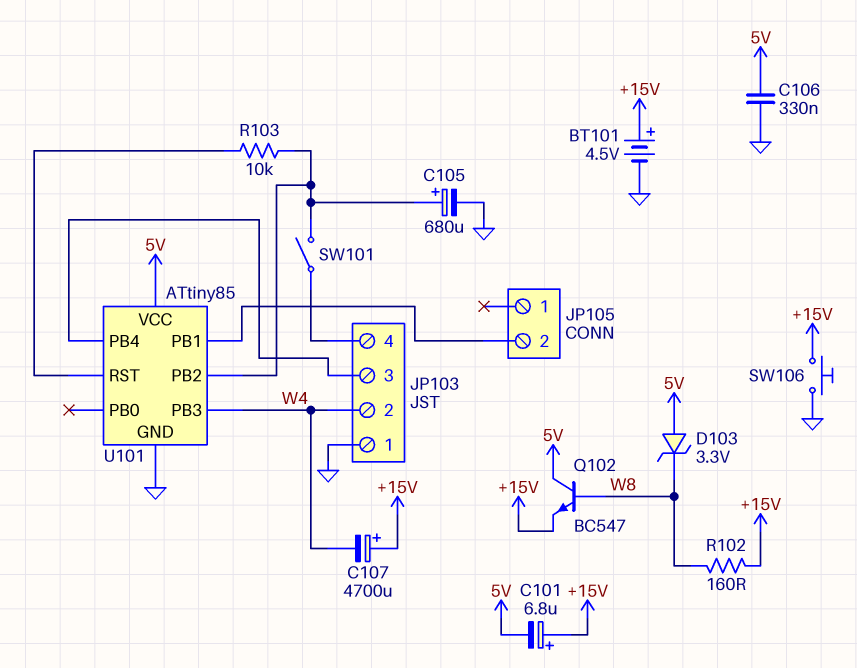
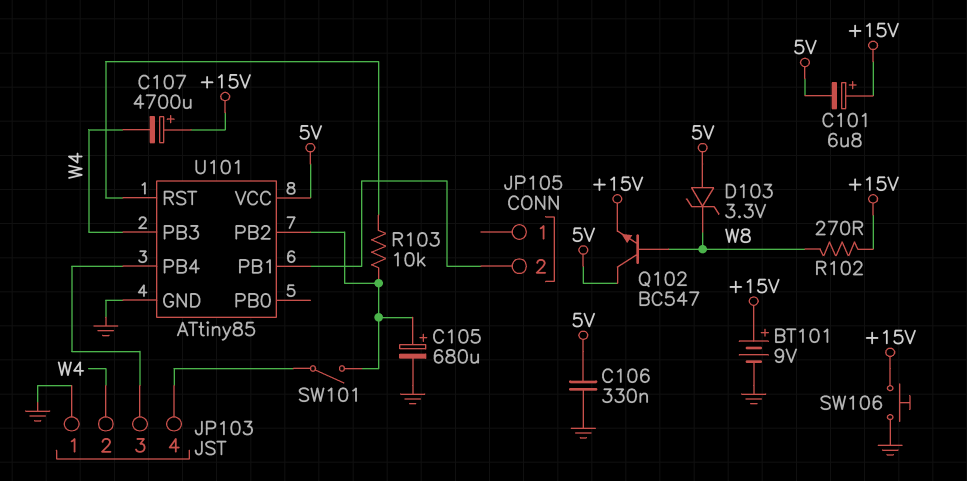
BT101: 4.5V (plus +15V, minus GND) -> 9V (plus +15V, minus GND)
R102: 160 (+15V, W8) -> 270 (+15V, W8)

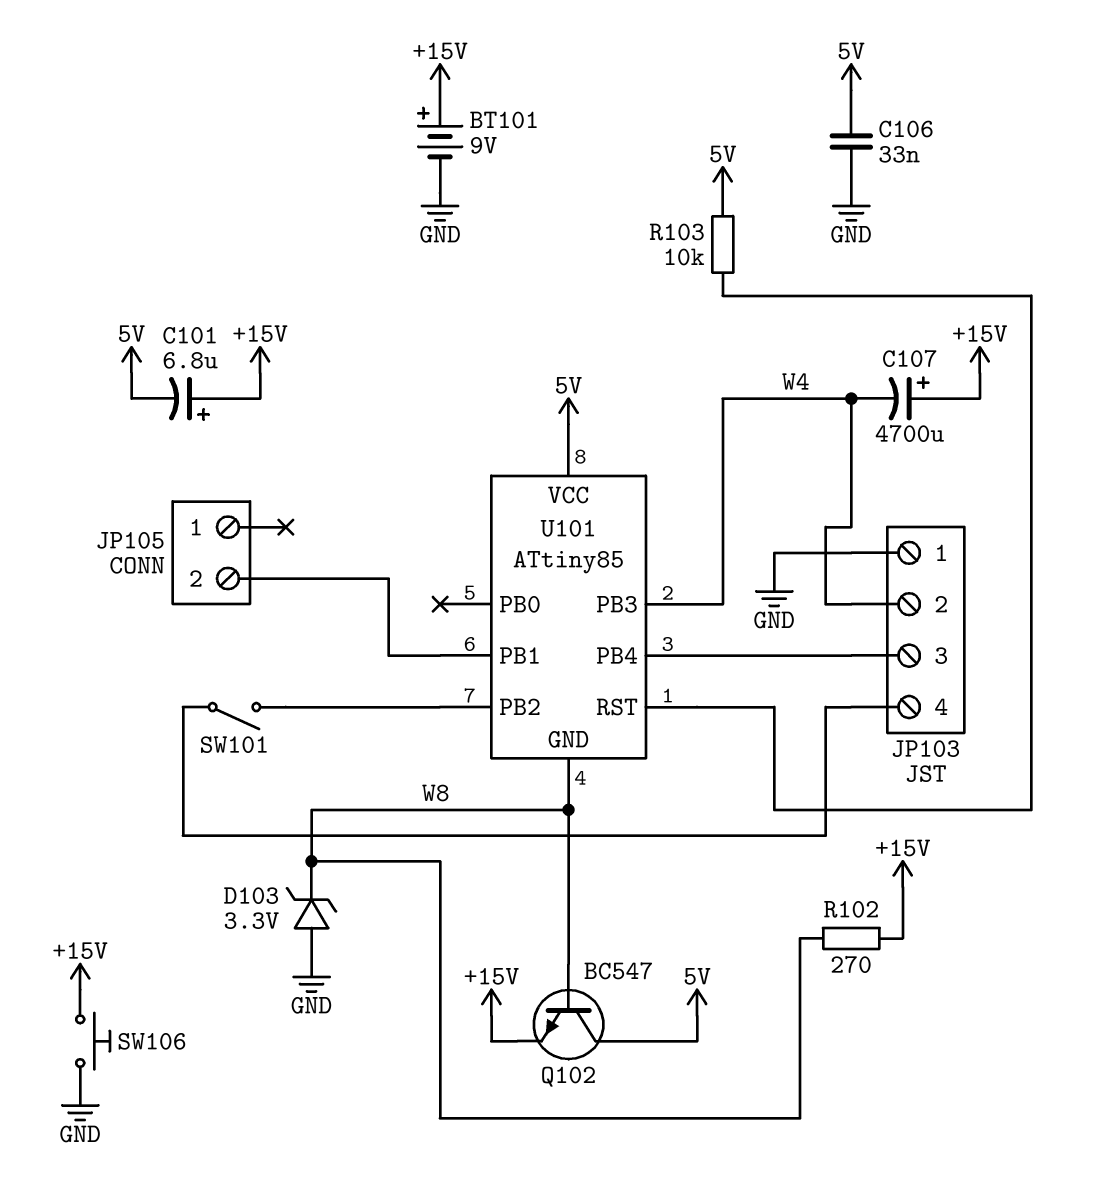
C105: 680uF (plus U101/PB2, minus GND) -> none
C106: 330nF (5V, GND) -> 33nF (5V, GND)
D103: zener 3.3V (A 5V, K W8) -> zener 3.3V (A GND, K W8)
R103: 10k (U101/PB2, U101/RST) -> 10k (5V, U101/RST)
U101 pin GND: GND -> W8

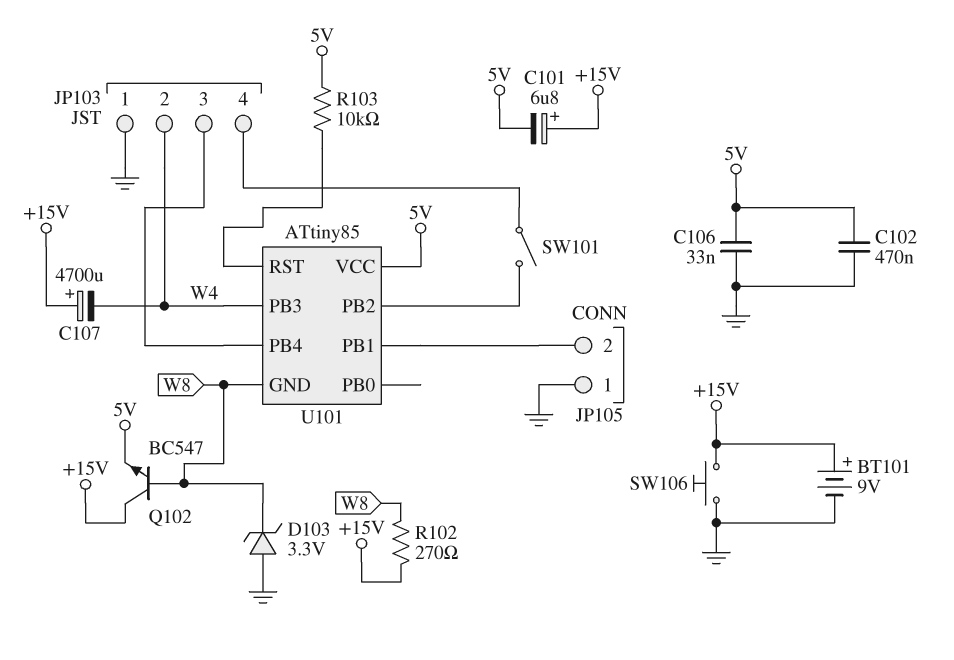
C102: none -> 470nF (5V, GND)
JP105 pin 1: none -> GND
Q102: NPN BC547 (B W8, C 5V, E +15V) -> NPN BC547 (B W8, C +15V, E 5V)

